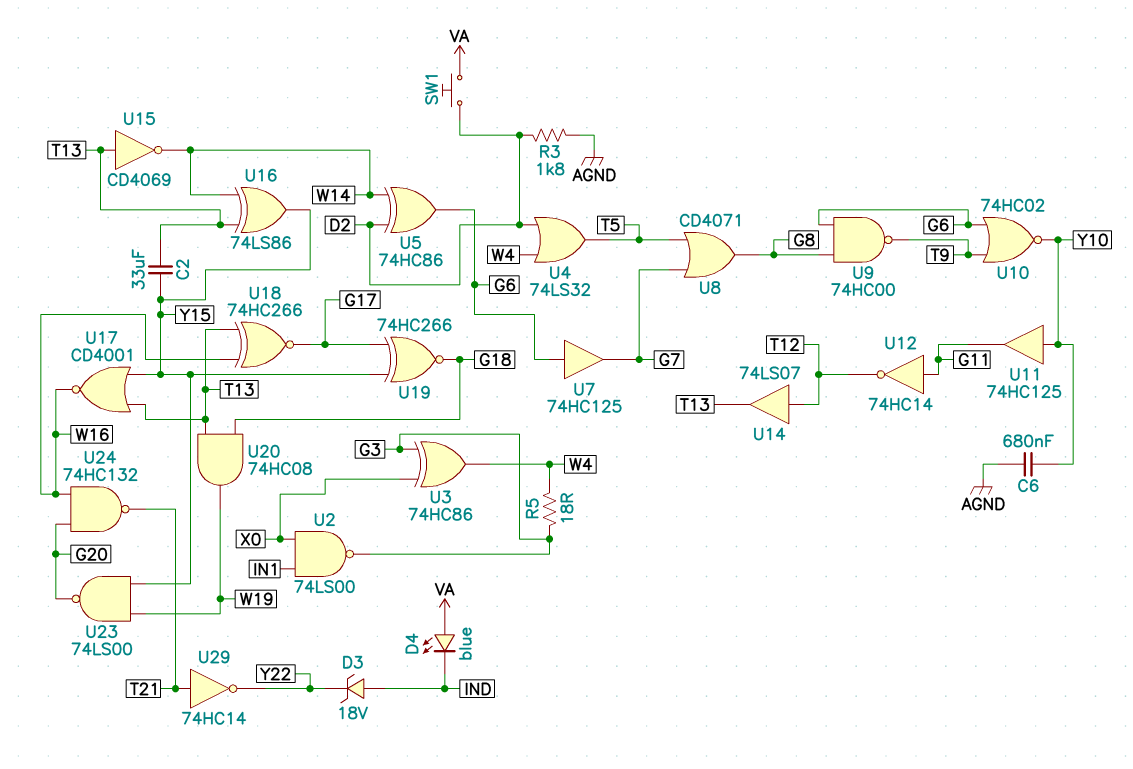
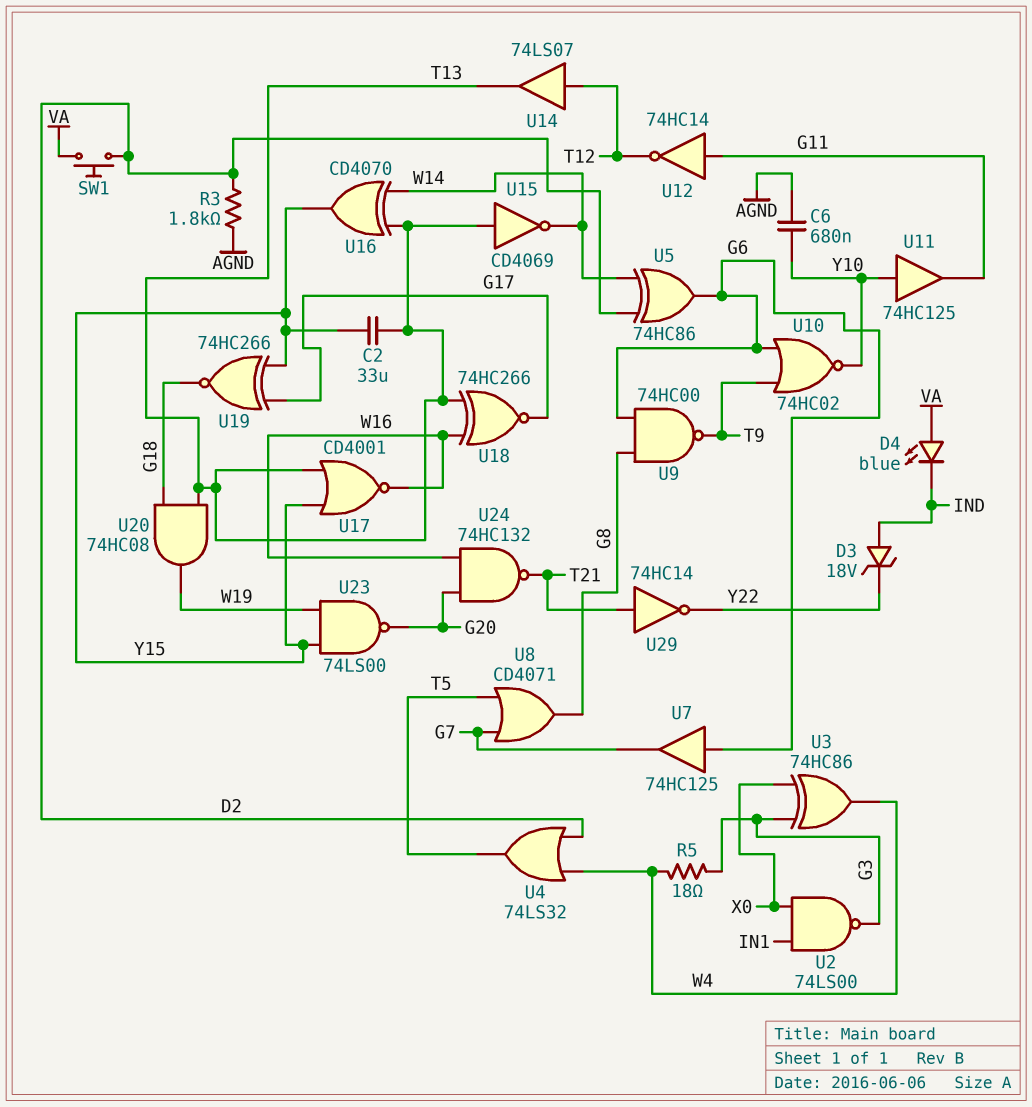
U16: XOR 74LS86 (in T13, in W14, out Y15) -> XOR CD4070 (in T13, in W14, out Y15)

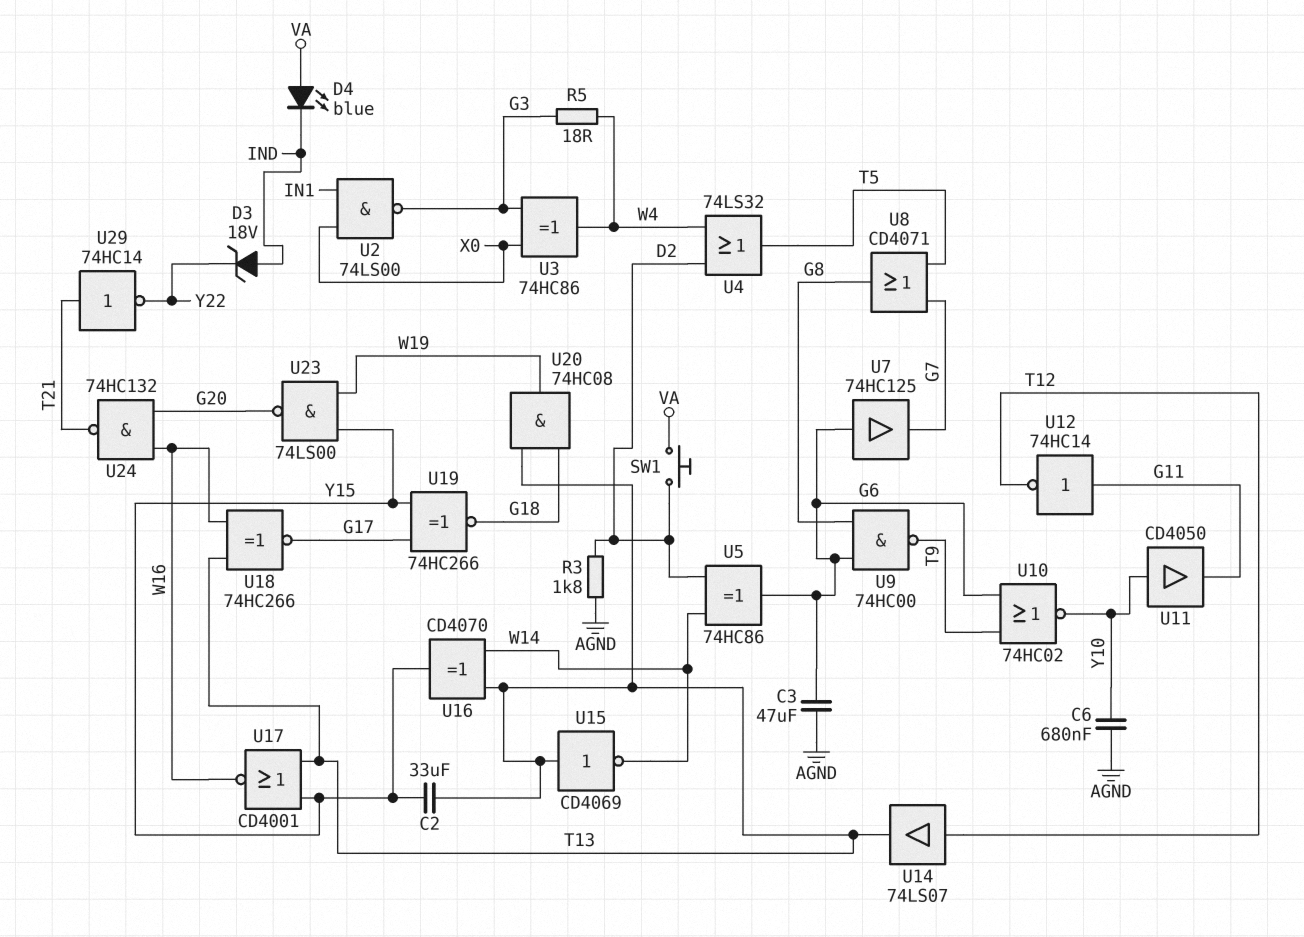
C3: none -> 47uF (AGND, G6)
U11: buffer 74HC125 (in Y10, out G11) -> buffer CD4050 (in Y10, out G11)

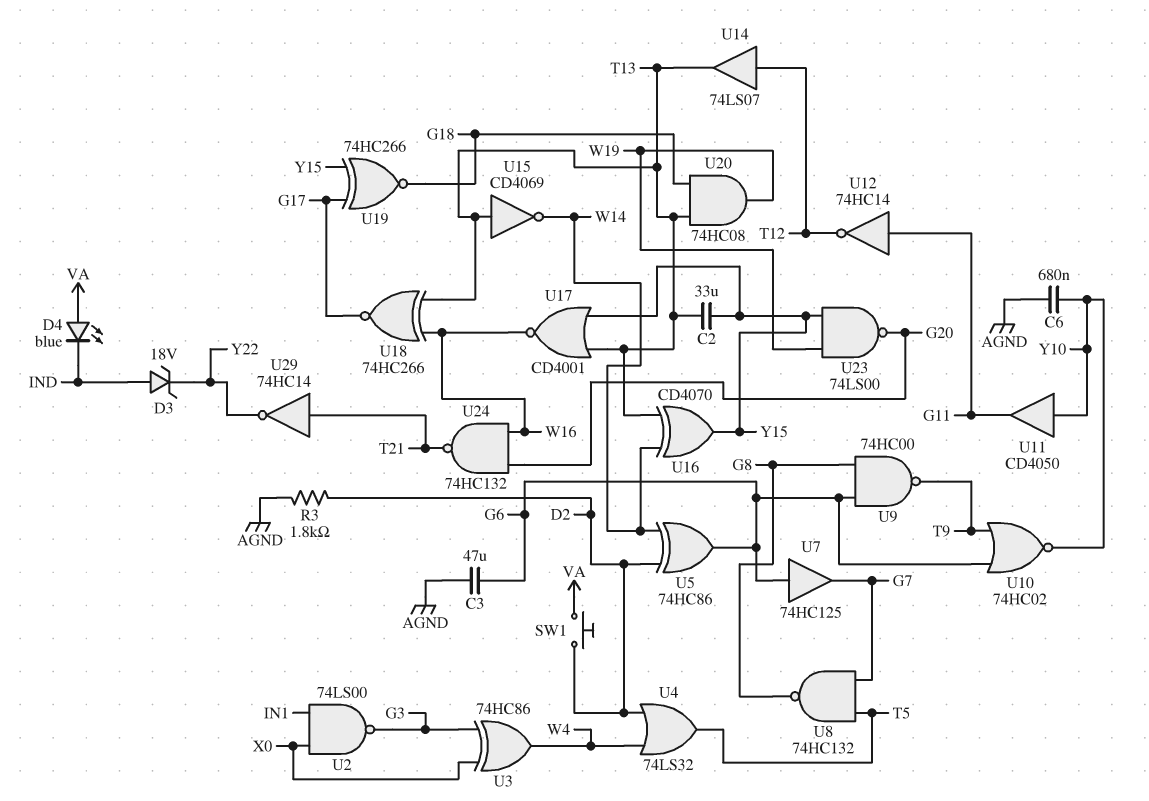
R5: 18 (G3, W4) -> none
U8: OR CD4071 (in G7, in T5, out G8) -> NAND 74HC132 (in G7, in T5, out G8)

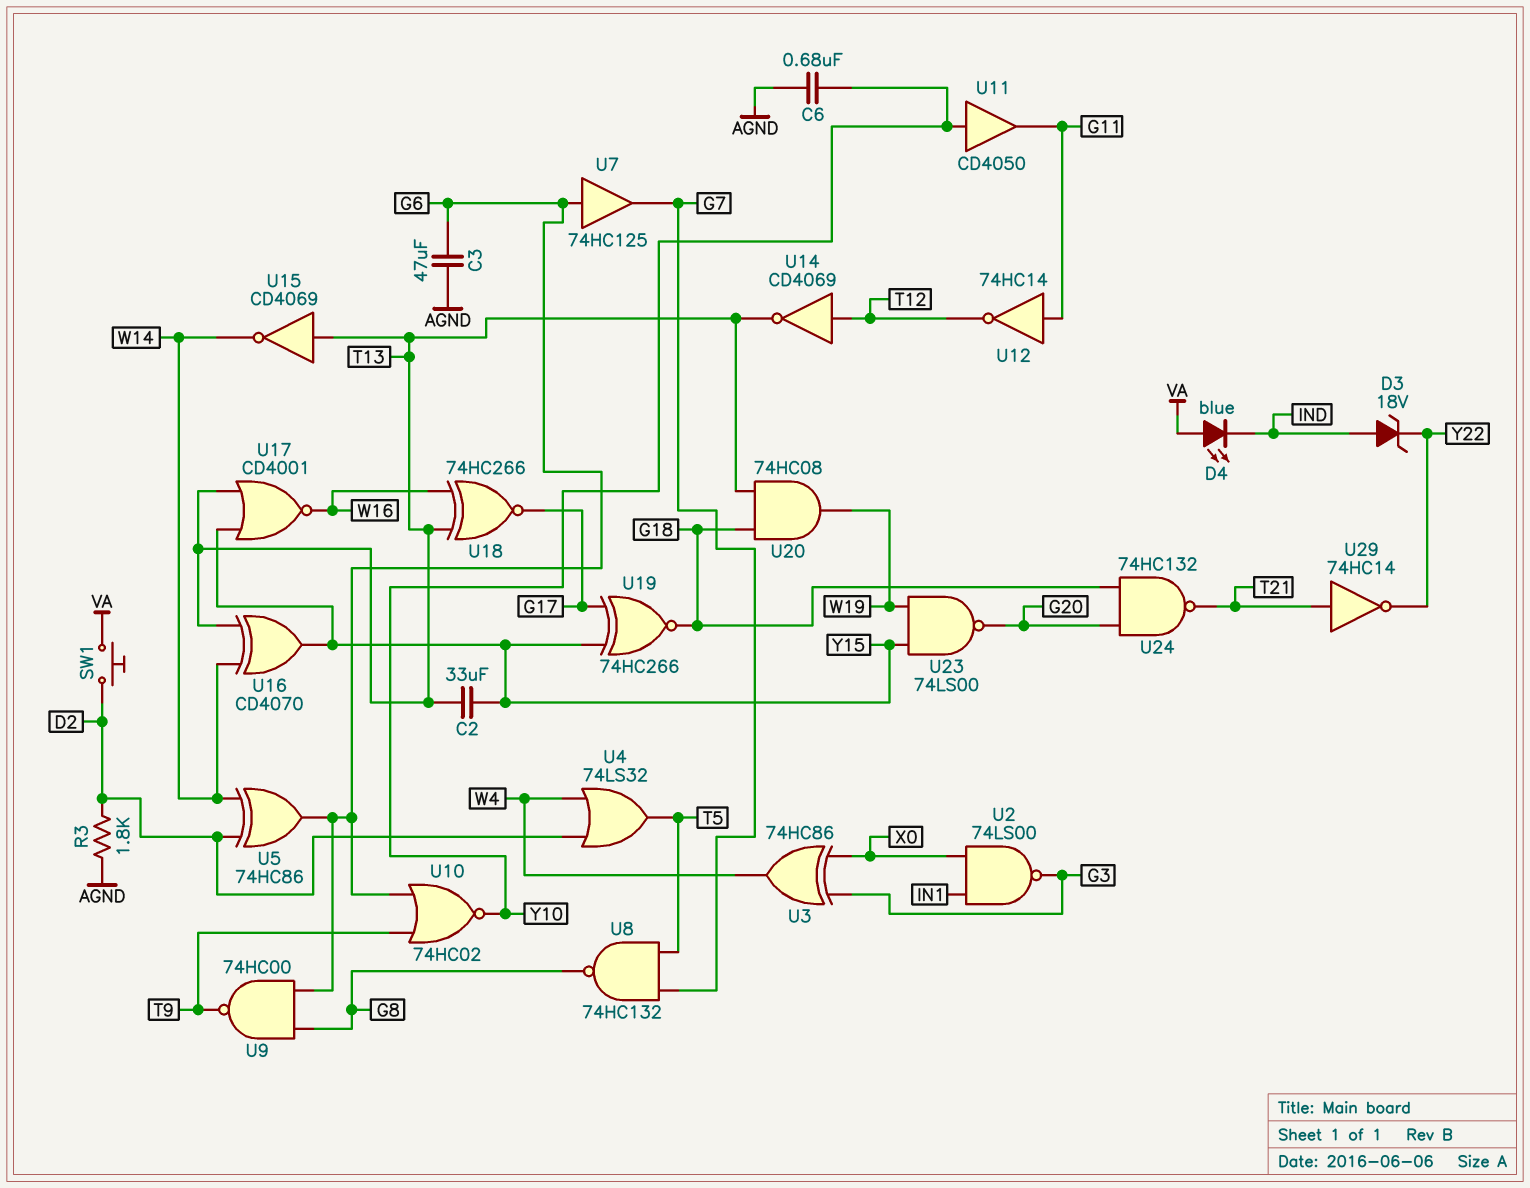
U14: buffer 74LS07 (in T12, out T13) -> NOT CD4069 (in T12, out T13)
U24: NAND 74HC132 (in G20, in W16, out T21) -> NAND 74HC132 (in G18, in G20, out T21)

